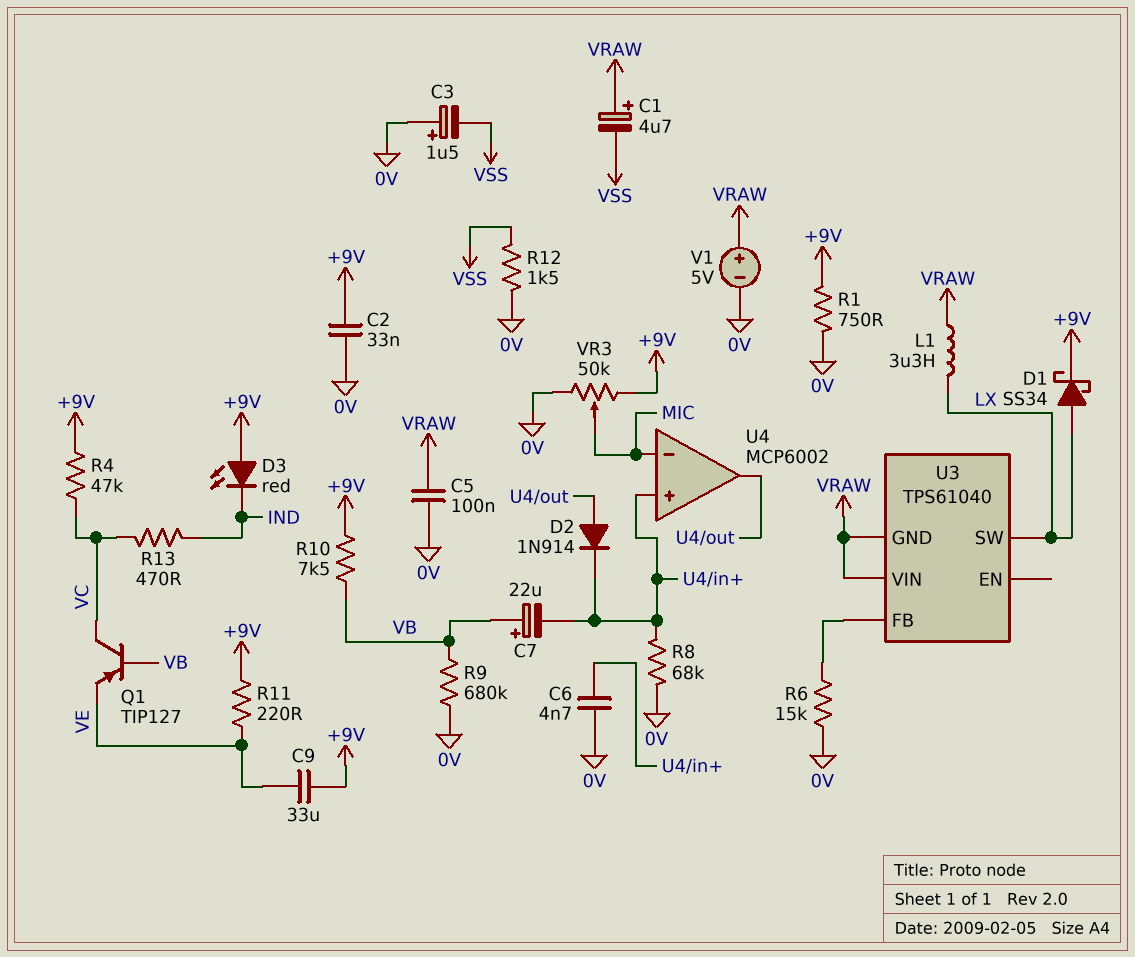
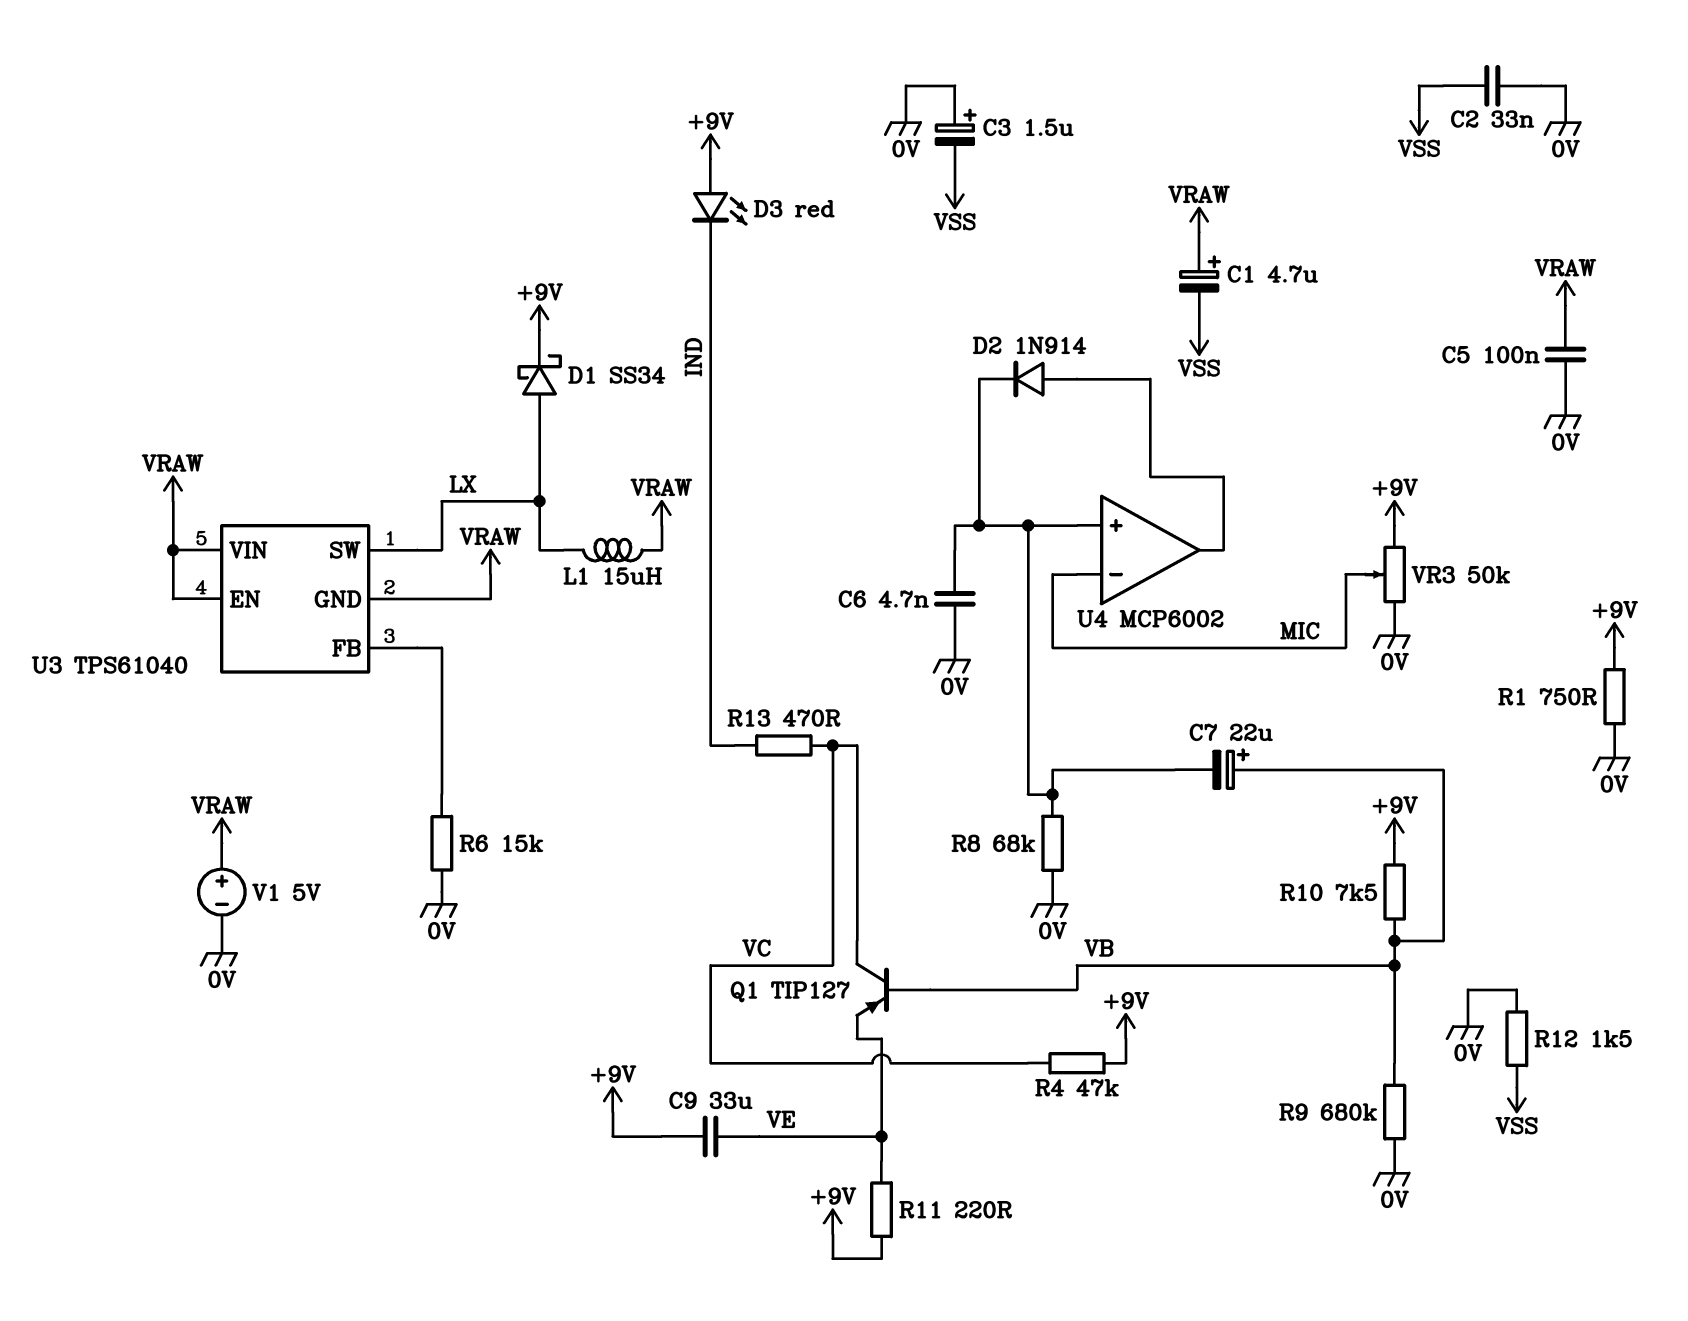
C2: 33nF (+9V, 0V) -> 33nF (0V, VSS)
L1: 3.3uH (LX, VRAW) -> 15uH (LX, VRAW)
U3 pin EN: none -> VRAW

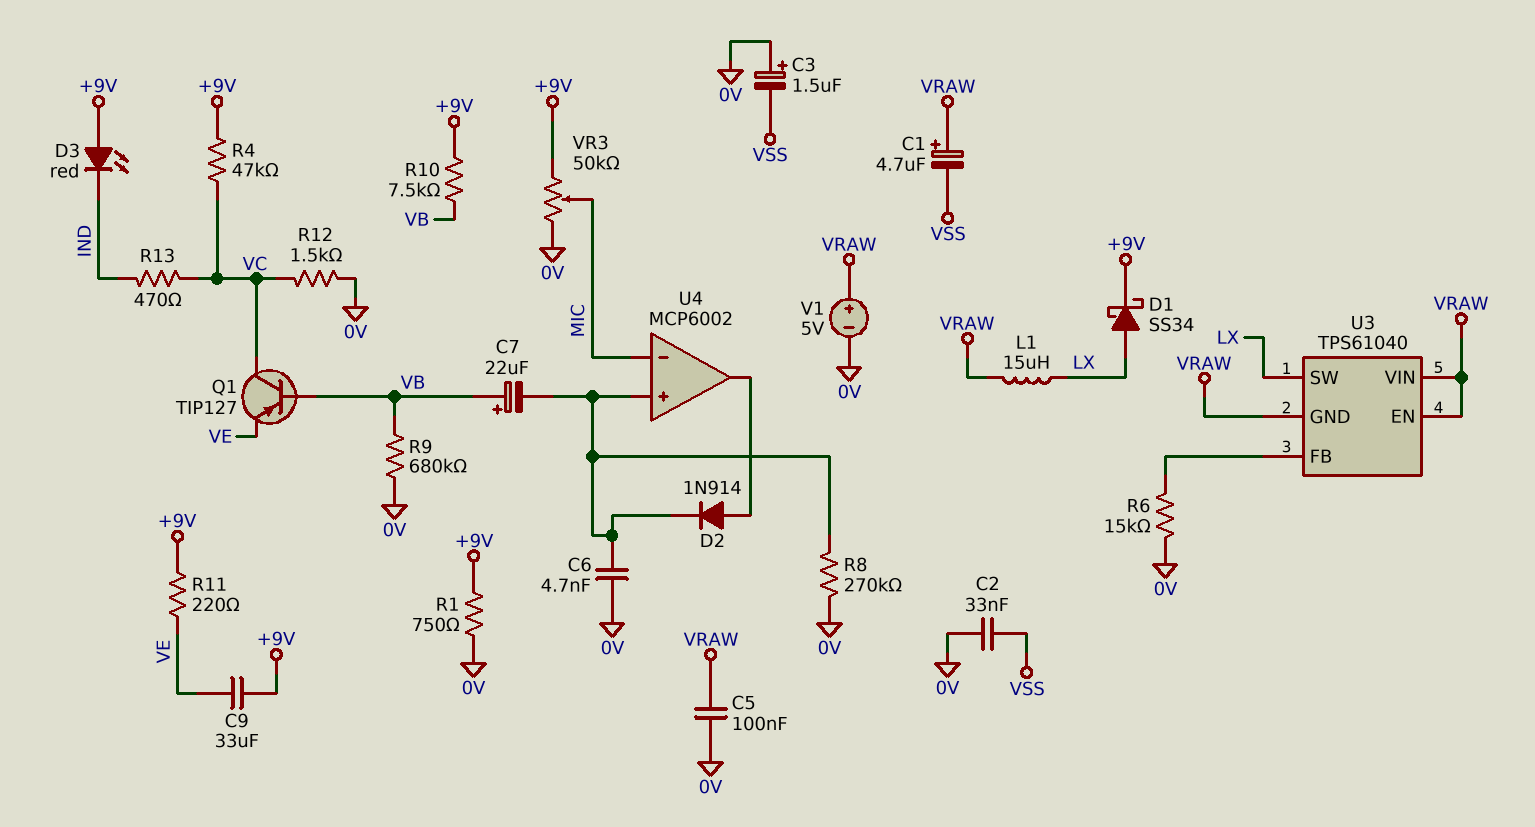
R8: 68k (0V, U4/in+) -> 270k (0V, U4/in+)
R12: 1.5k (0V, VSS) -> 1.5k (0V, VC)

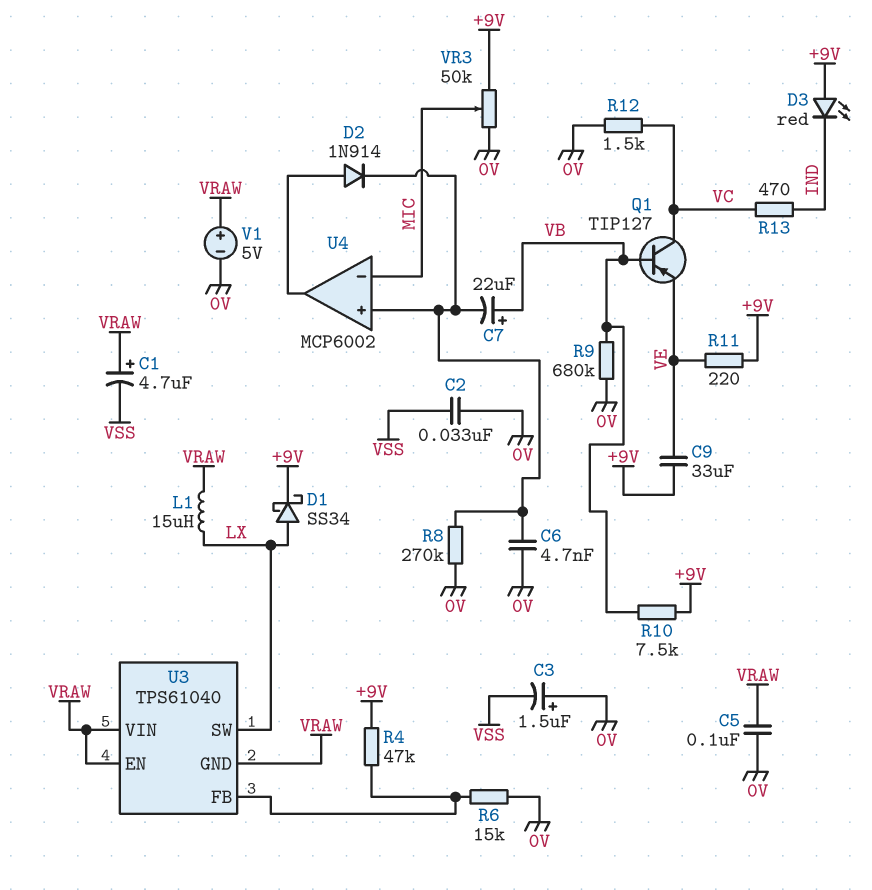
R1: 750 (+9V, 0V) -> none
R4: 47k (+9V, VC) -> 47k (+9V, U3/FB)

